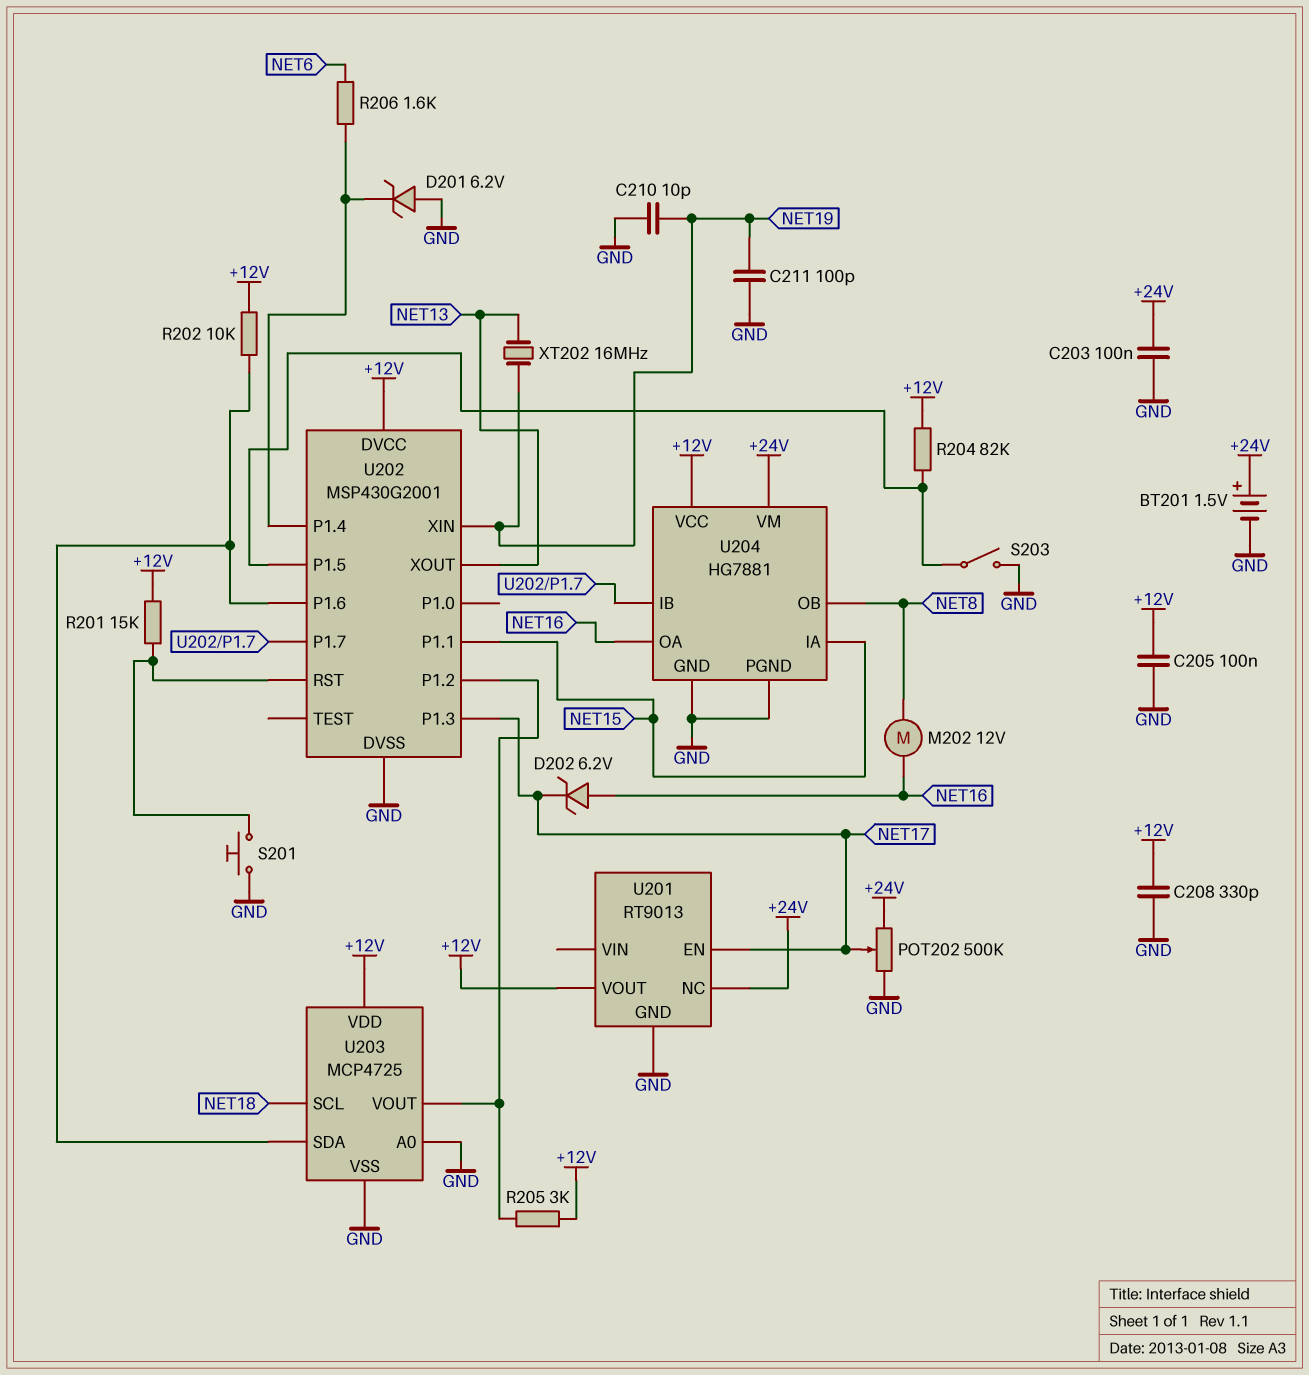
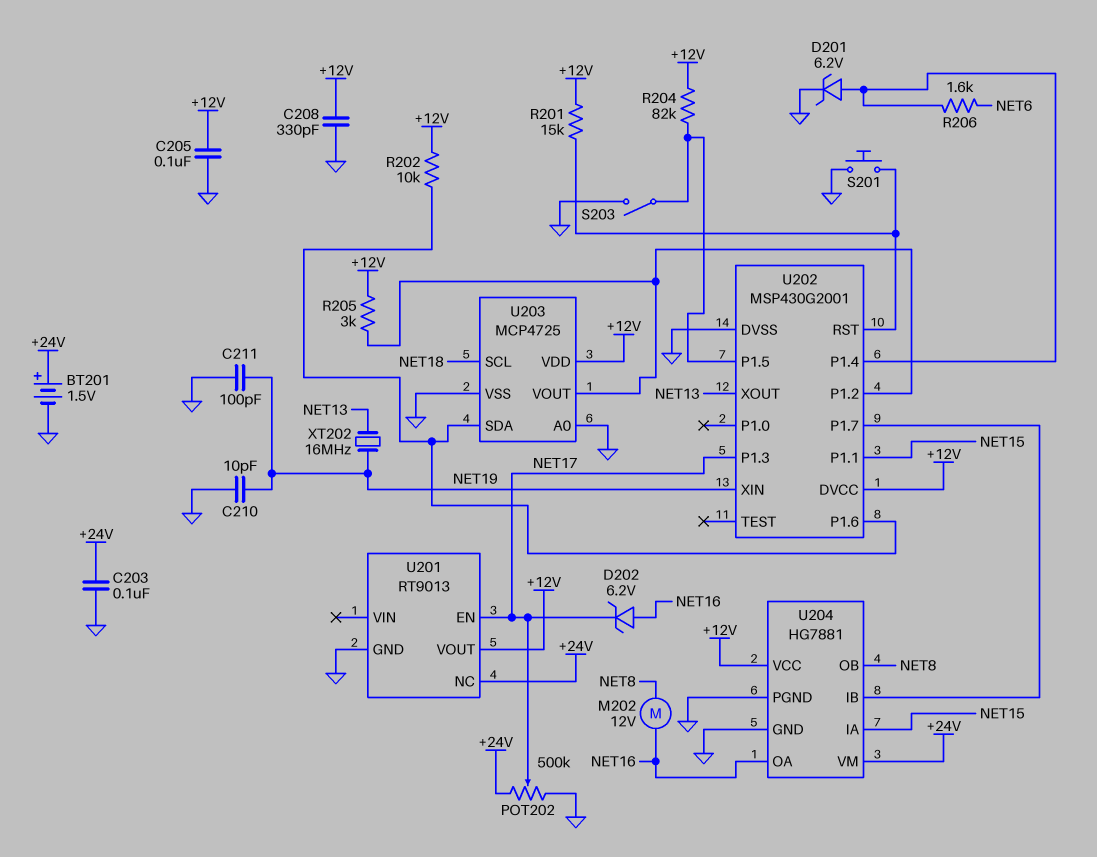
D201: zener 6.2V (A GND, K U202/P1.4) -> zener 6.2V (A U202/P1.4, K GND)

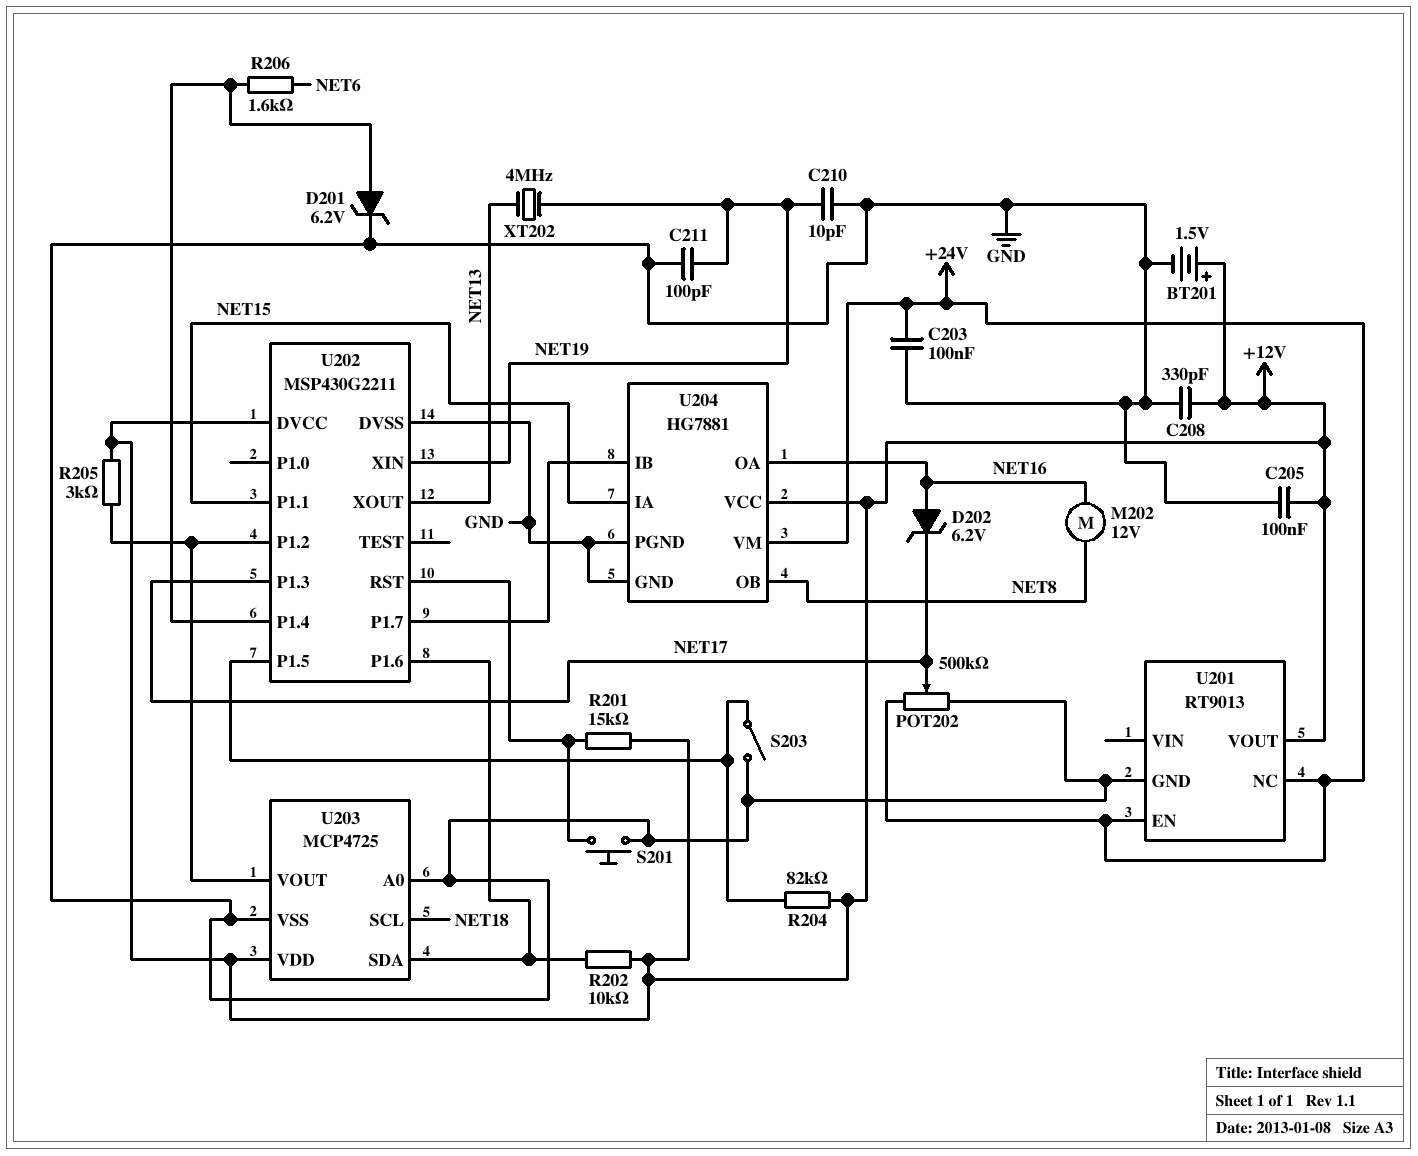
BT201: 1.5V (plus +24V, minus GND) -> 1.5V (plus +12V, minus GND)
U201 pin EN: NET17 -> +24V
U202: MSP430G2001 -> MSP430G2211
XT202: 16MHz (NET13, NET19) -> 4MHz (NET13, NET19)

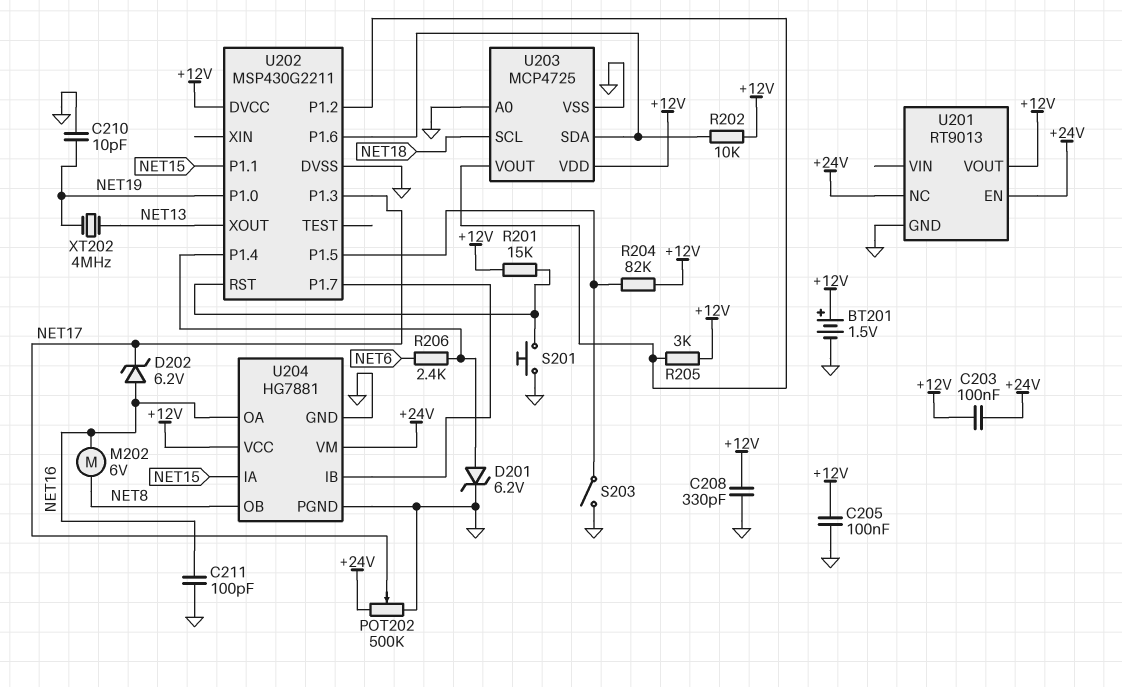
C203: 100nF (+24V, GND) -> 100nF (+12V, +24V)
C211: 100pF (GND, NET19) -> 100pF (GND, NET16)
M202: motor 12V (NET8, NET16) -> motor 6V (NET8, NET16)
R206: 1.6k (NET6, U202/P1.4) -> 2.4k (NET6, U202/P1.4)
U202 pin P1.0: none -> NET19
U202 pin XIN: NET19 -> none

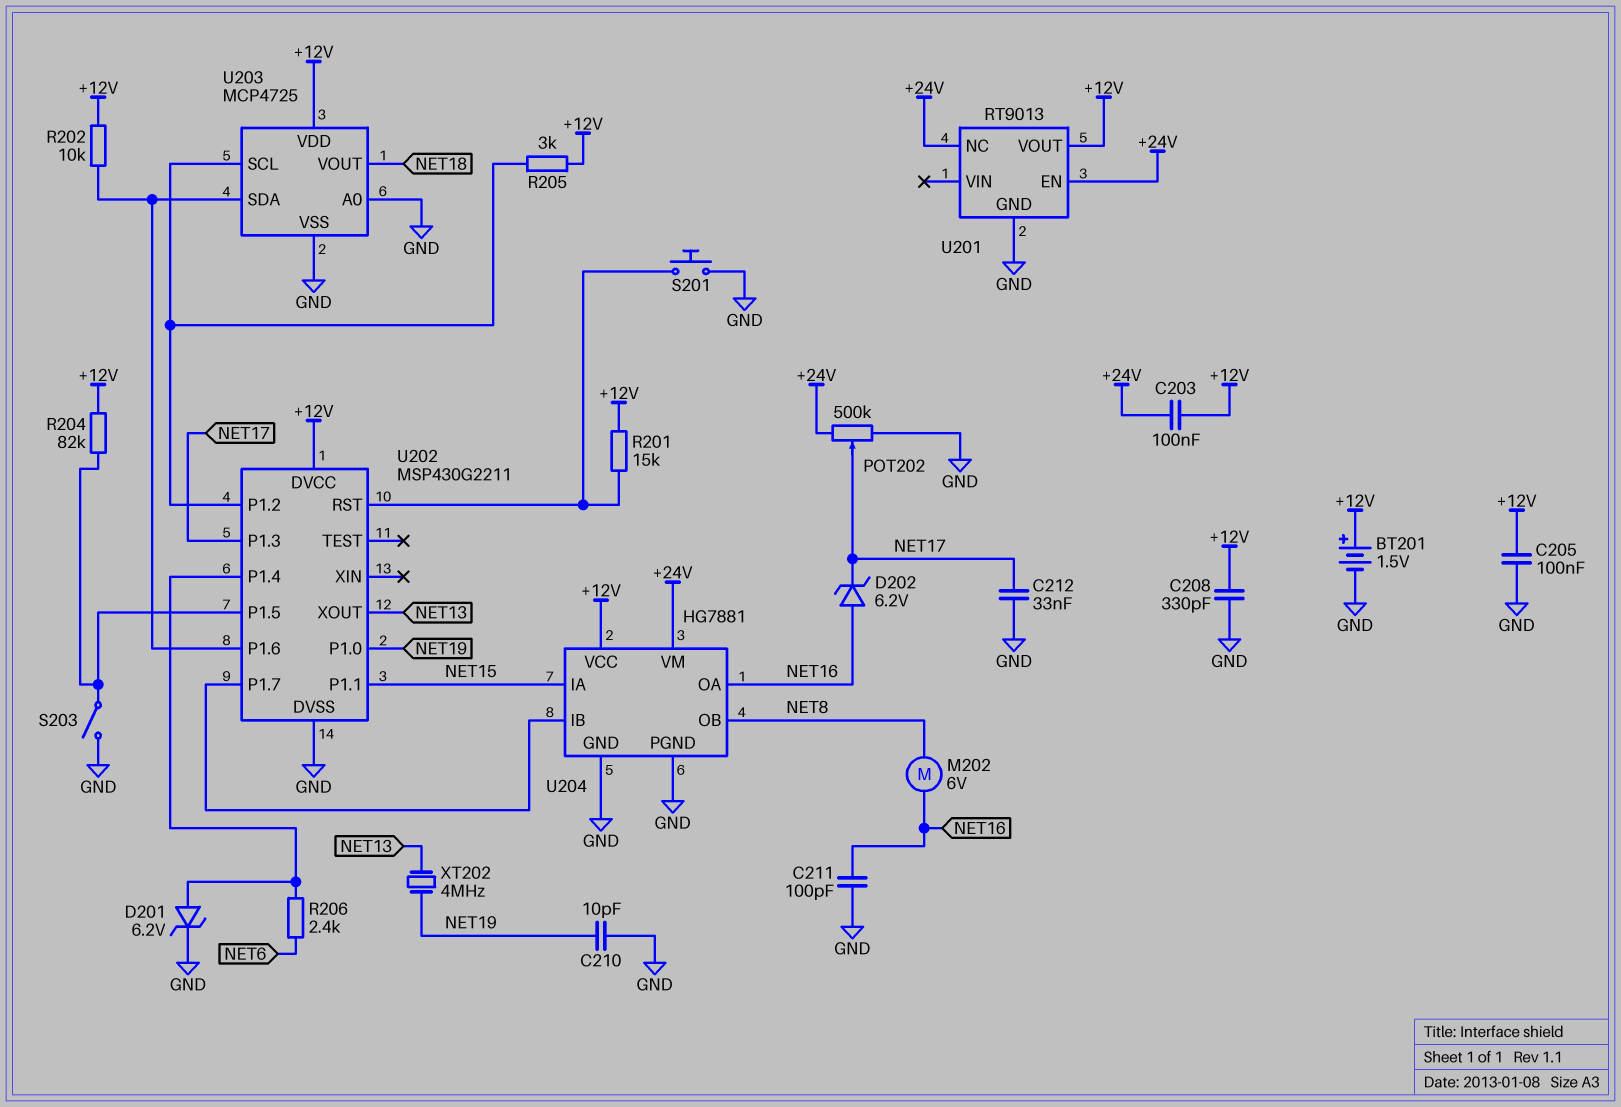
C212: none -> 33nF (GND, NET17)
U203 pin SCL: NET18 -> U202/P1.2
U203 pin VOUT: U202/P1.2 -> NET18

